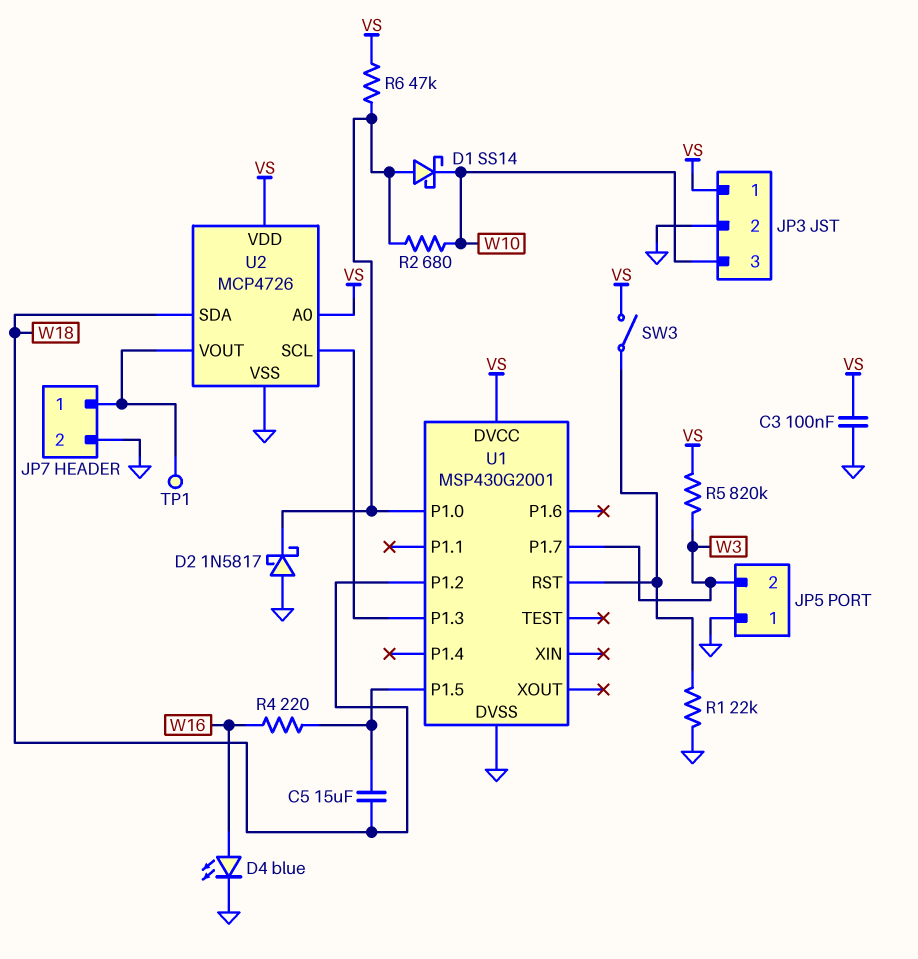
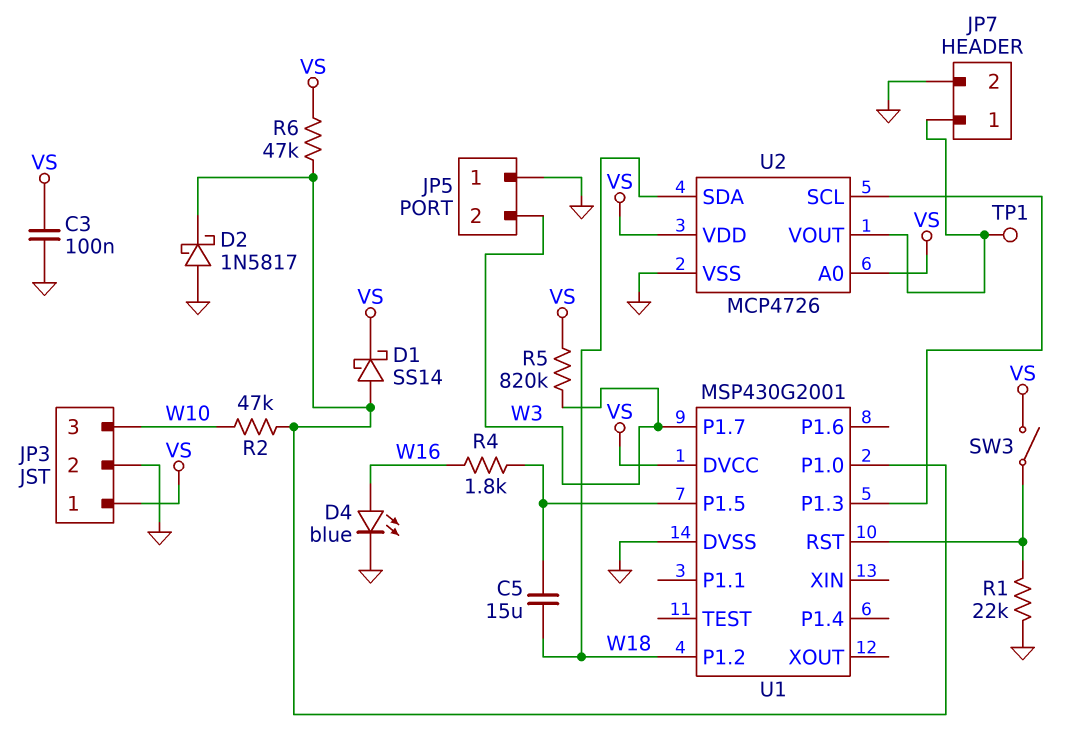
D1: schottky SS14 (A U1/P1.0, K W10) -> schottky SS14 (A U1/P1.0, K VS)
R2: 680 (U1/P1.0, W10) -> 47k (U1/P1.0, W10)
R4: 220 (U1/P1.5, W16) -> 1.8k (U1/P1.5, W16)

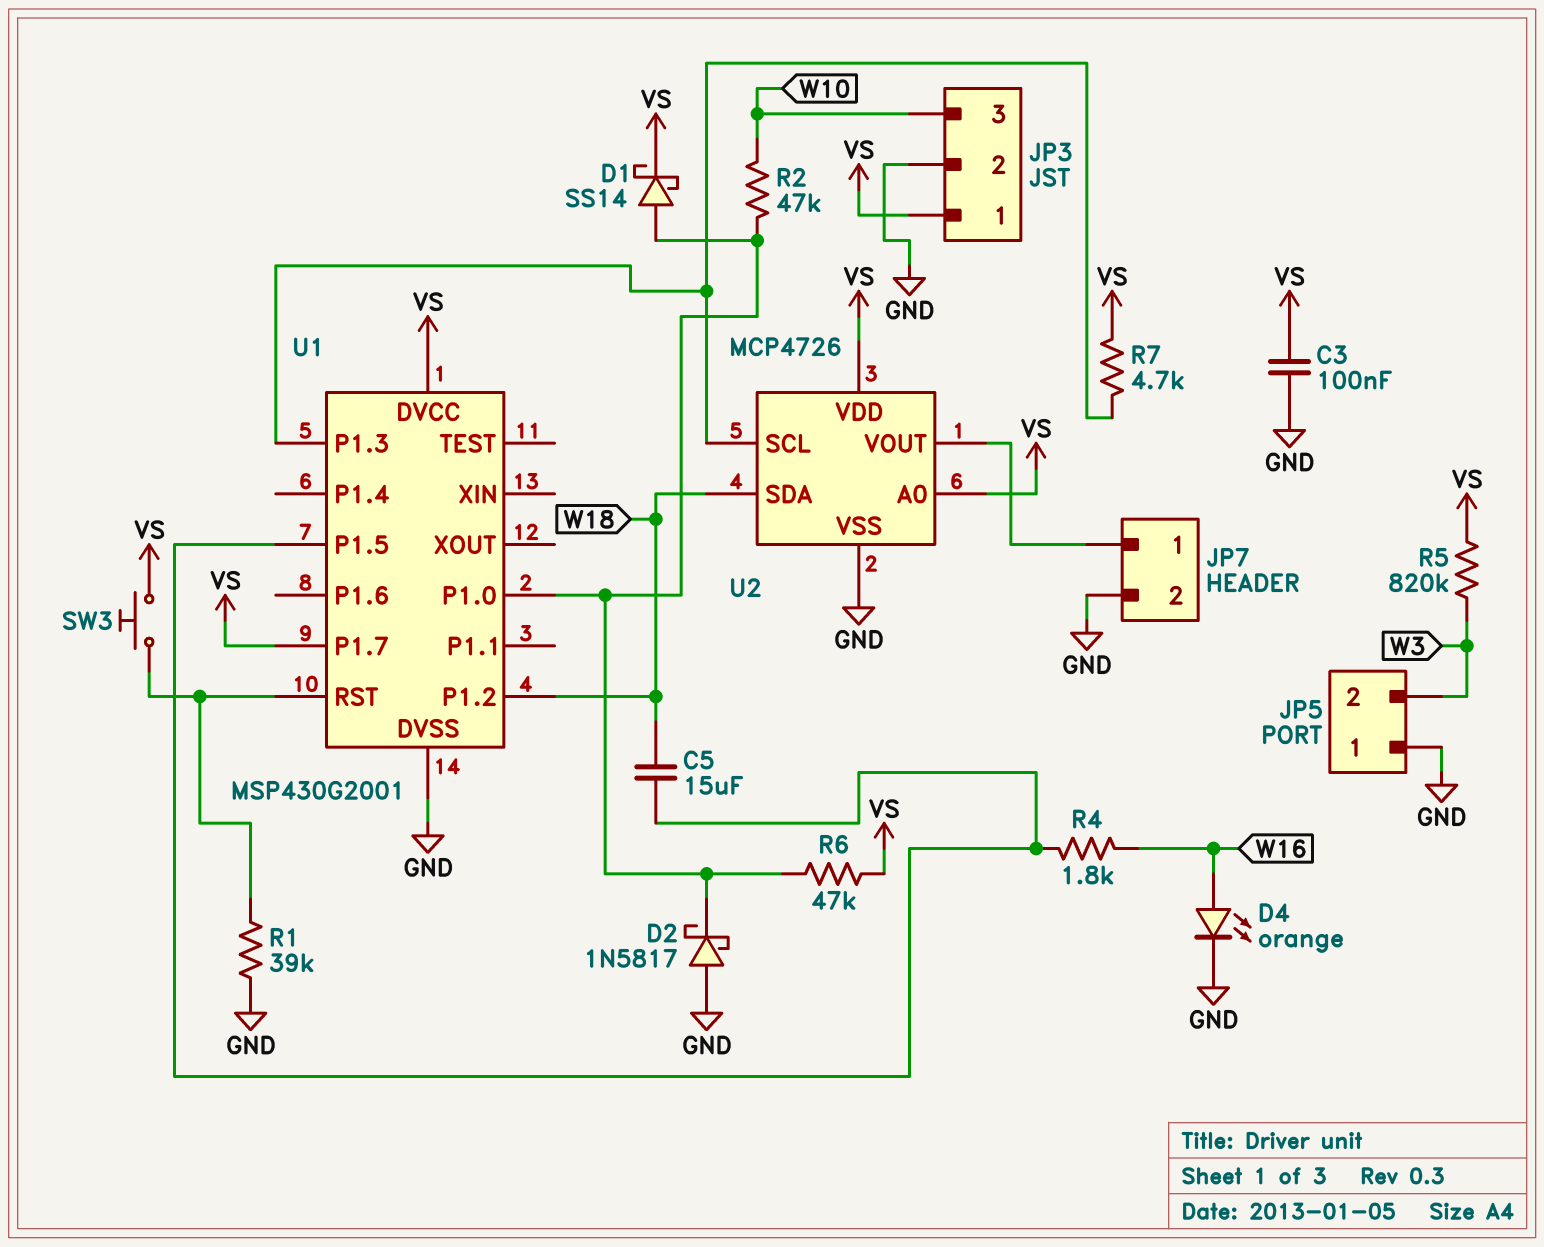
D4: LED blue (A W16, K GND) -> LED orange (A W16, K GND)
R1: 22k (GND, U1/RST) -> 39k (GND, U1/RST)
R7: none -> 4.7k (U1/P1.3, VS)
SW3: switch (U1/RST, VS) -> button (U1/RST, VS)
TP1: test point (JP7/1) -> none
U1 pin P1.7: W3 -> VS

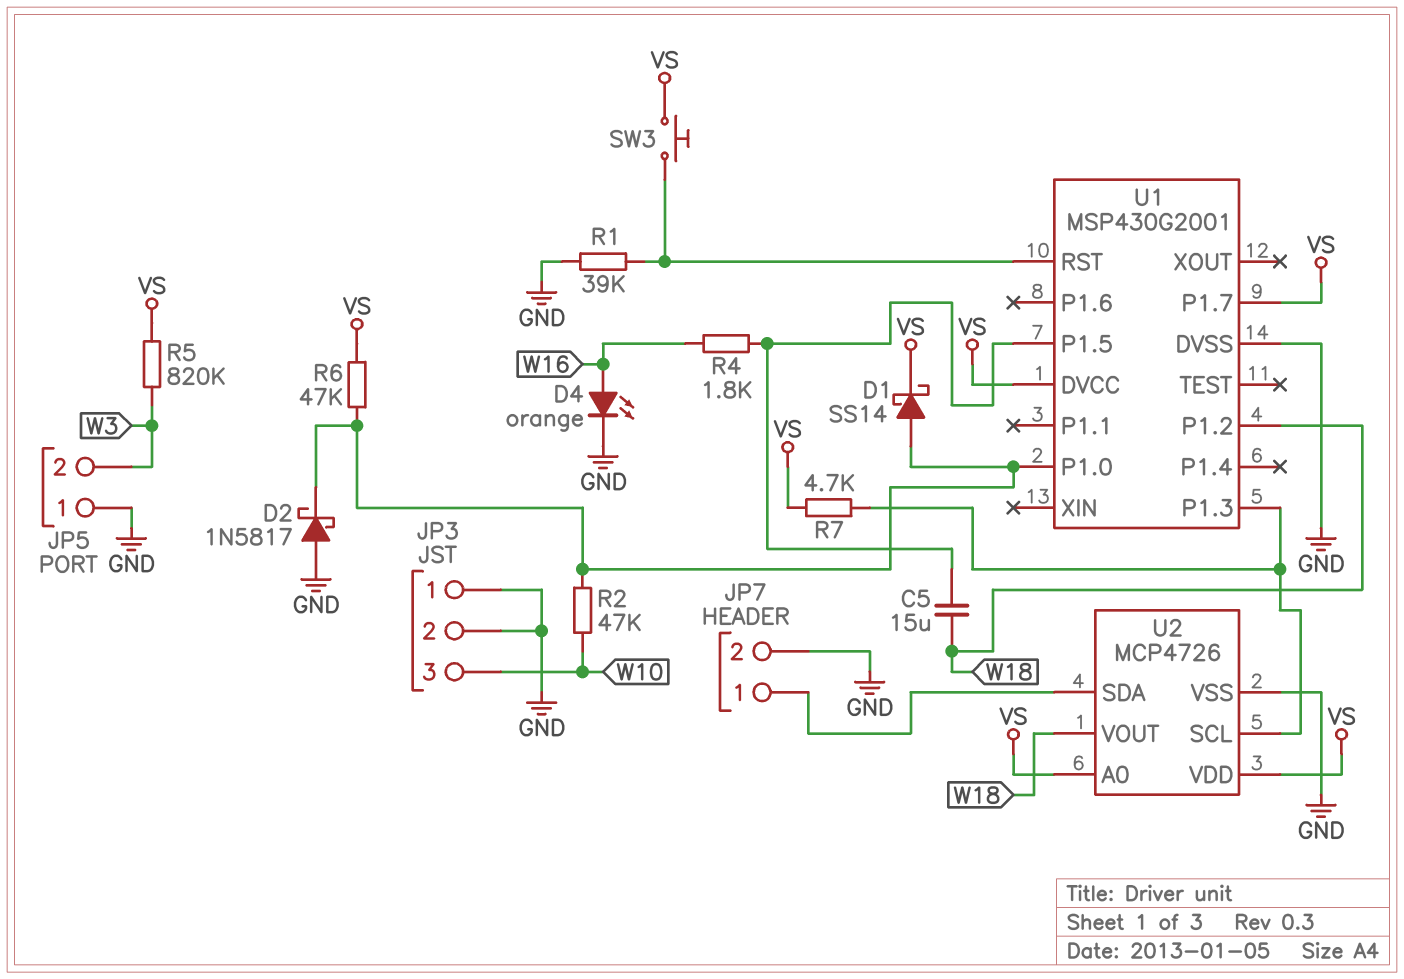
C3: 100nF (GND, VS) -> none
JP3 pin 1: VS -> GND
U2 pin SDA: W18 -> JP7/1
U2 pin VOUT: JP7/1 -> W18

